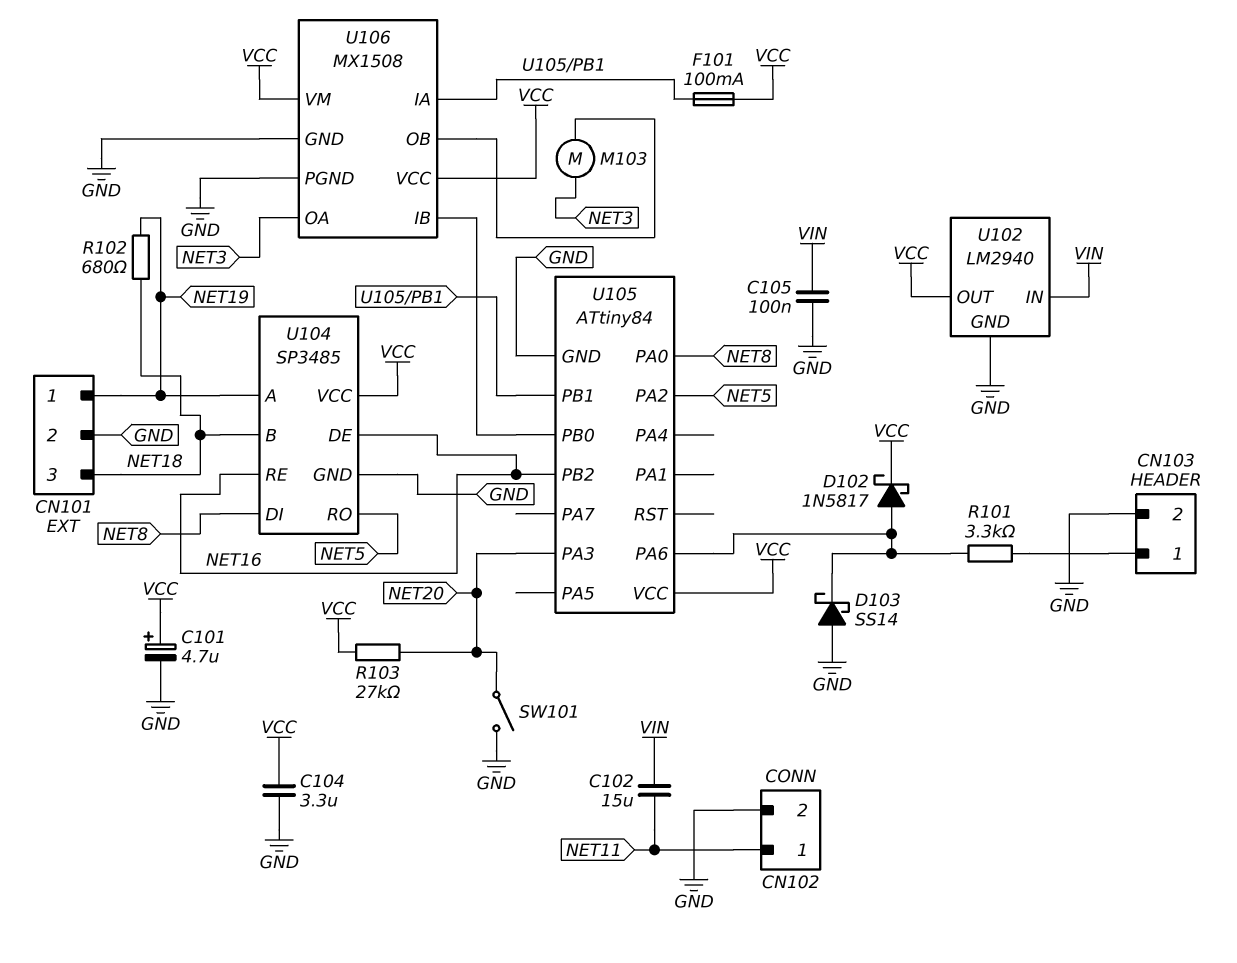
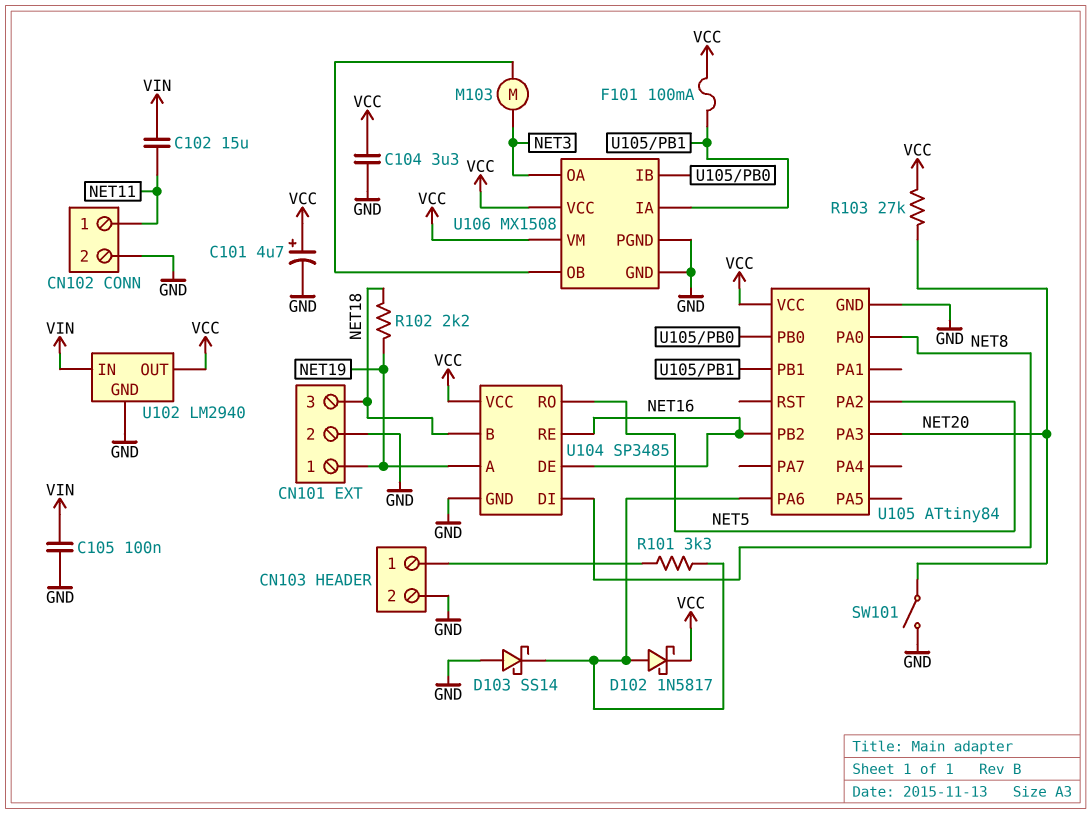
R102: 680 (NET18, NET19) -> 2.2k (NET18, NET19)

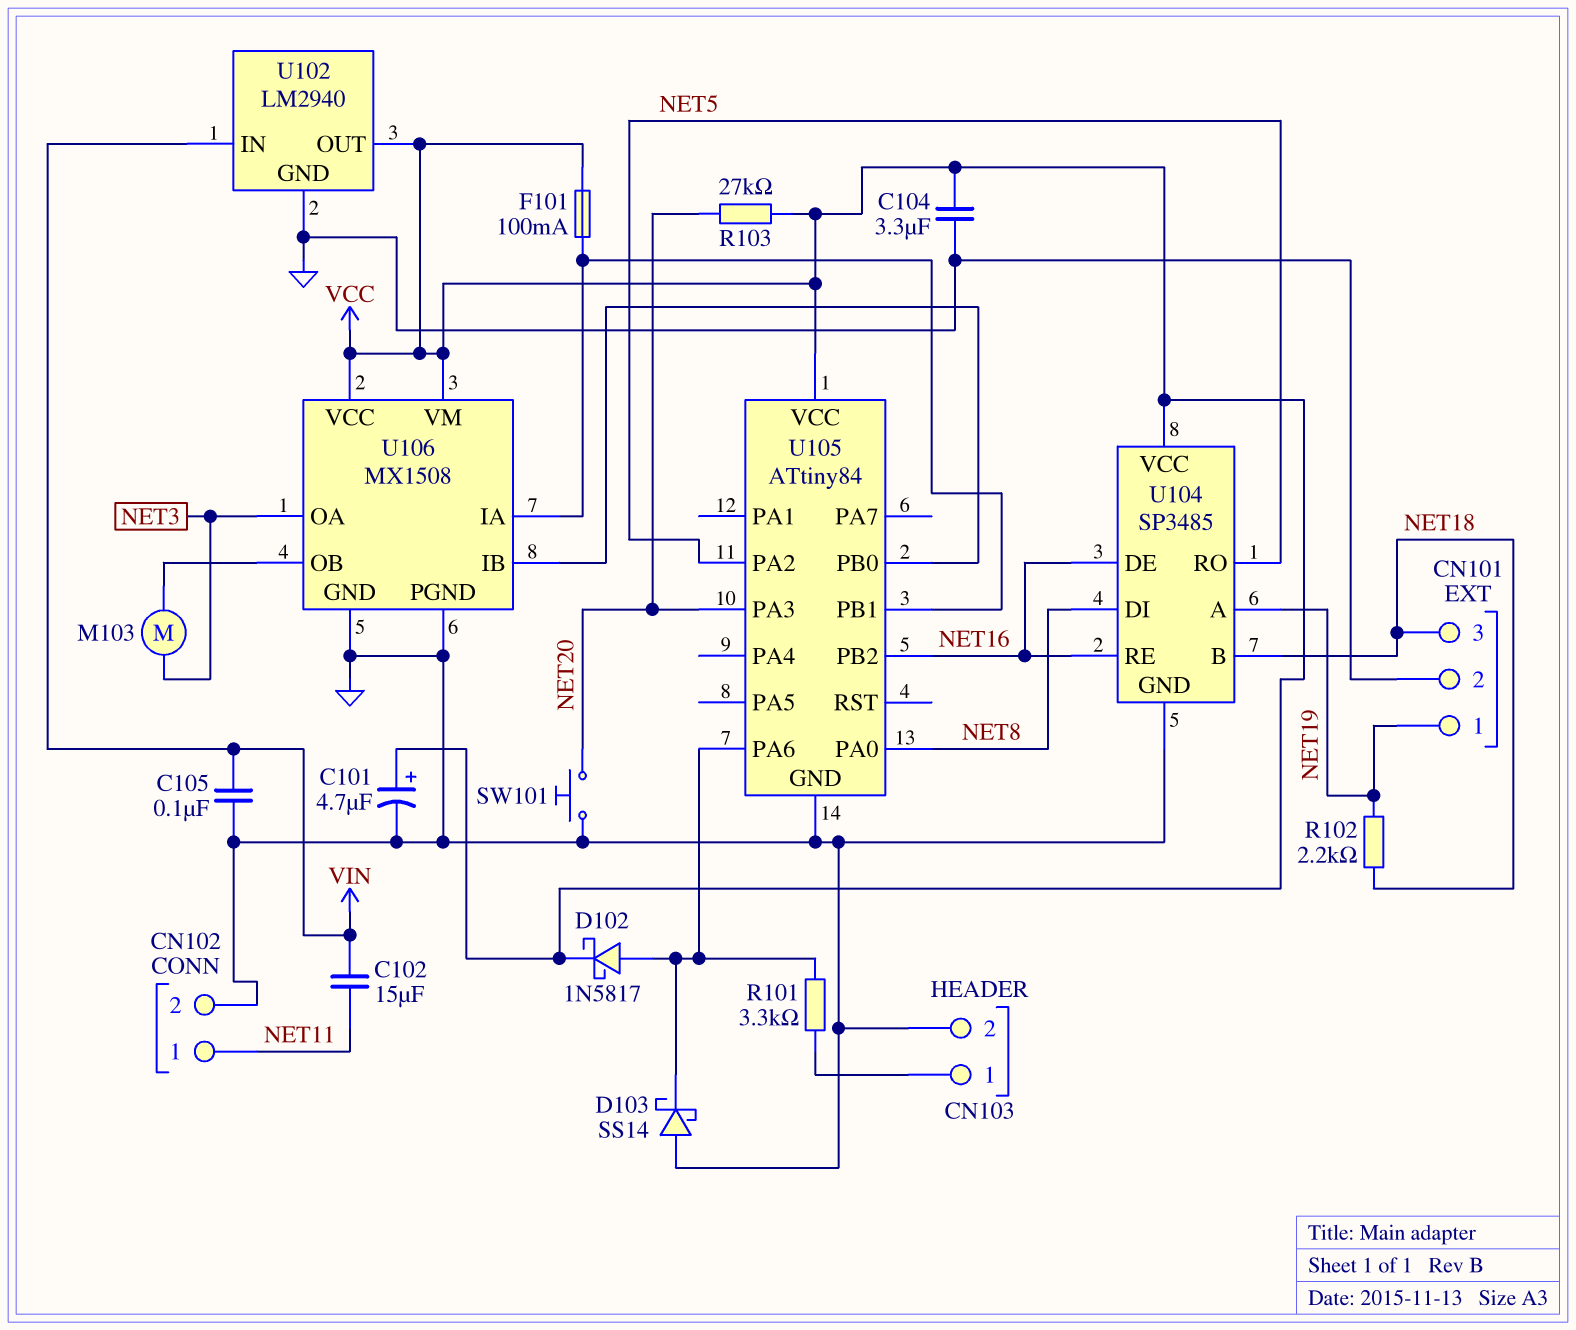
SW101: switch (GND, NET20) -> button (GND, NET20)

